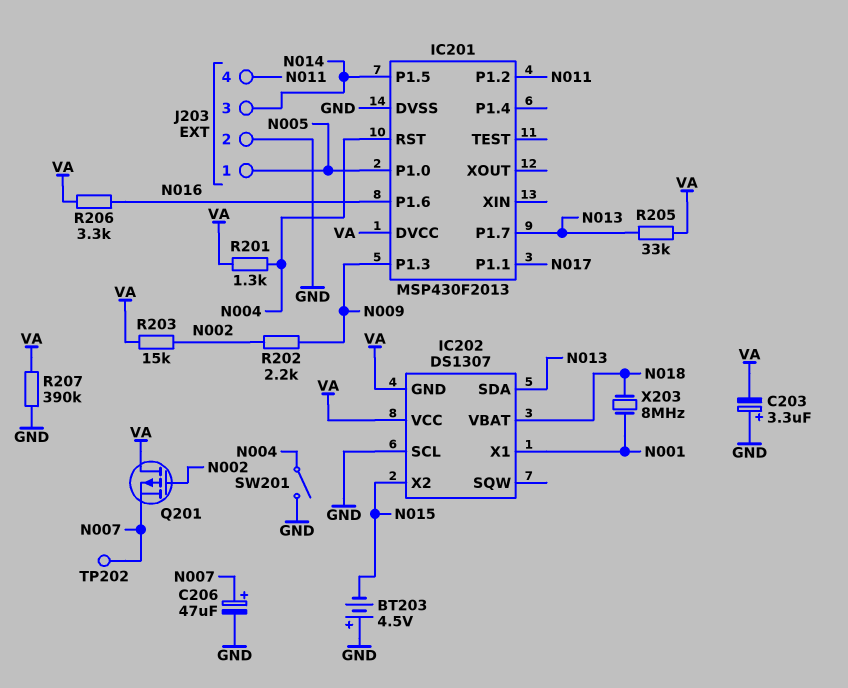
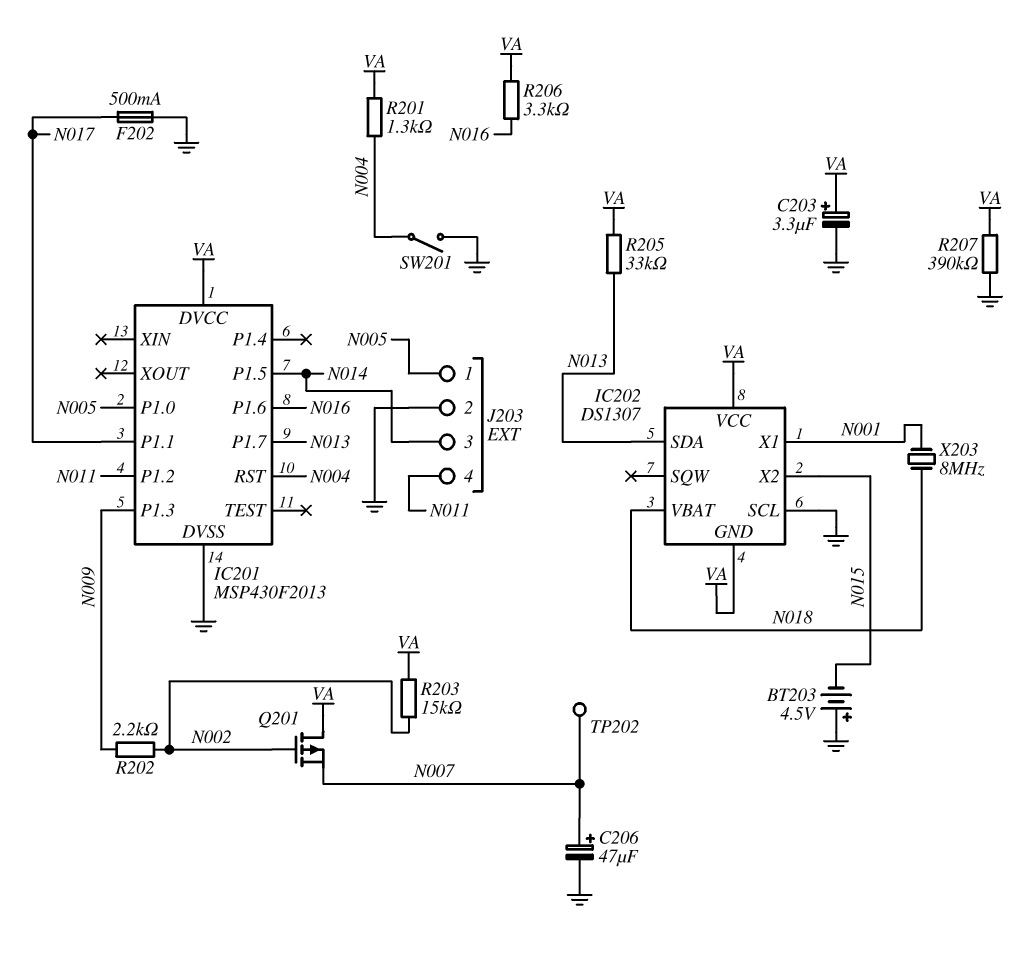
C203: 3.3uF (plus GND, minus VA) -> 3.3uF (plus VA, minus GND)
F202: none -> 500mA (GND, N017)

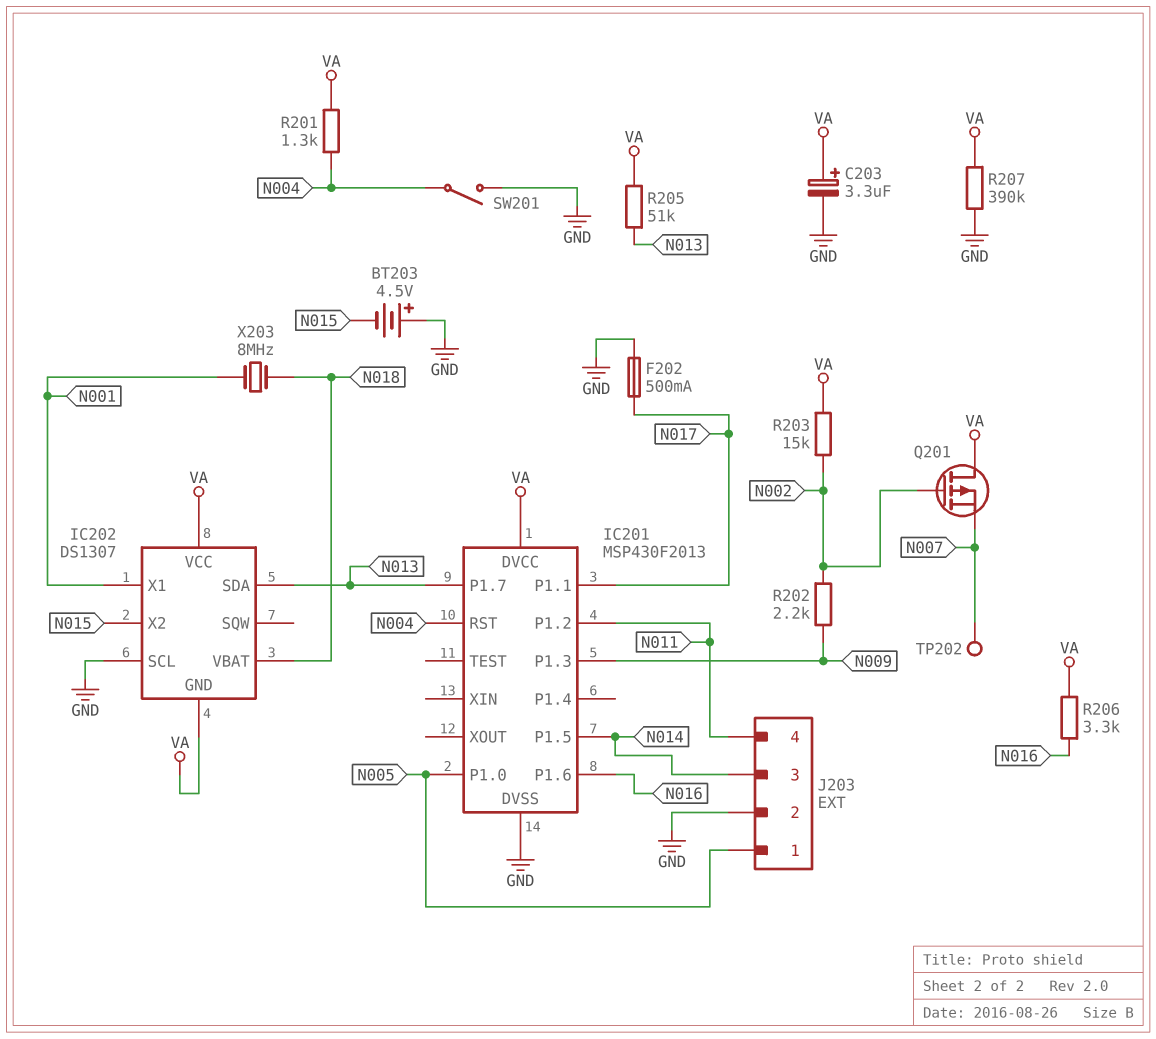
C206: 47uF (plus N007, minus GND) -> none
R205: 33k (N013, VA) -> 51k (N013, VA)

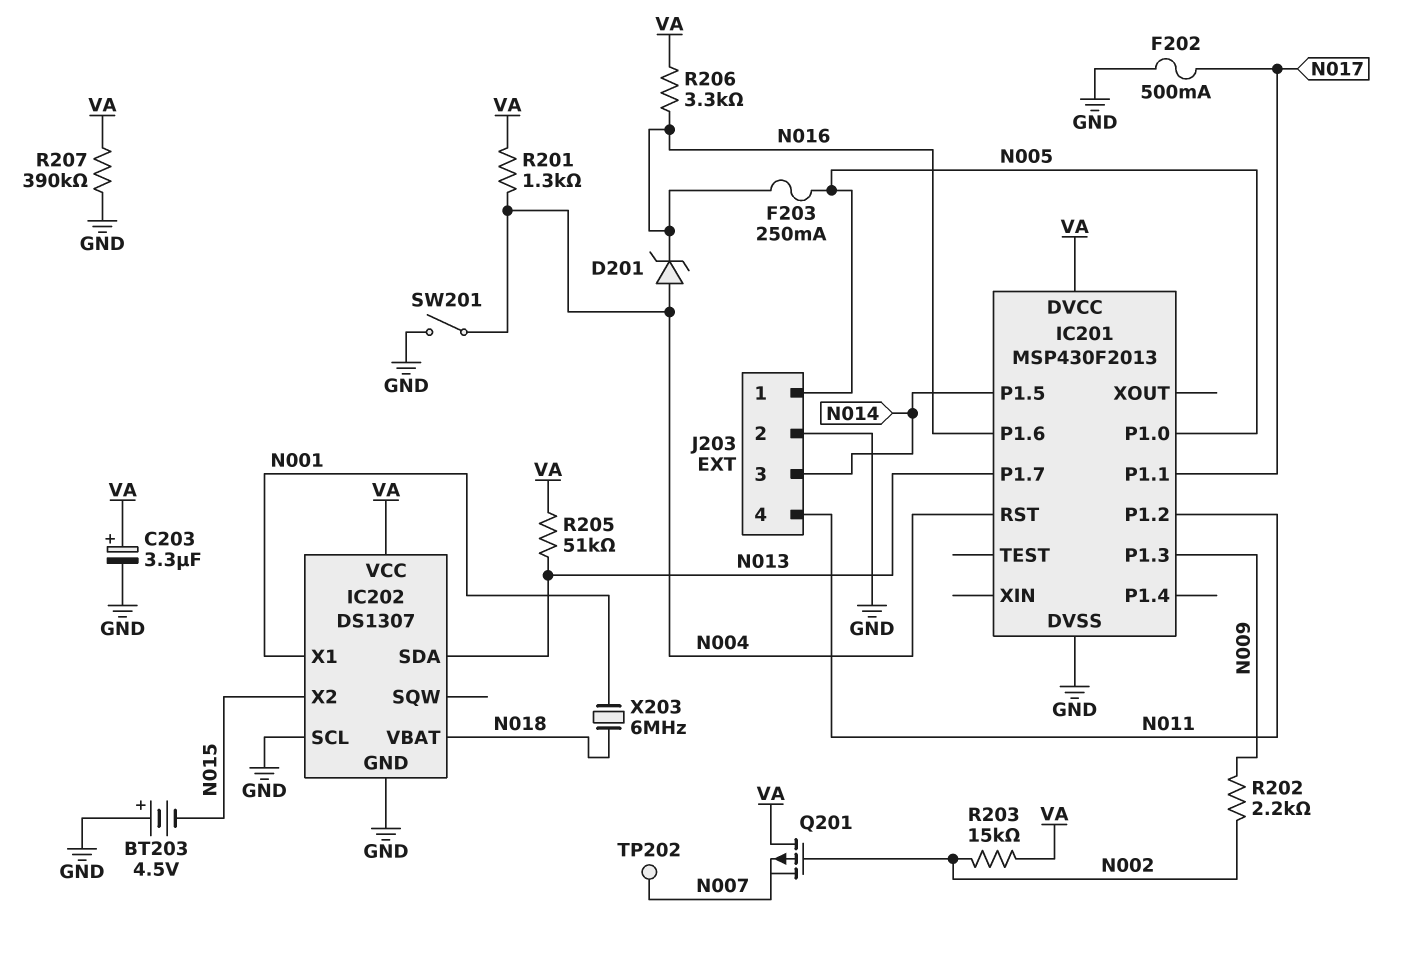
D201: none -> zener (A N004, K N016)
F203: none -> 250mA (N005, N016)
IC202 pin GND: VA -> GND
X203: 8MHz (N001, N018) -> 6MHz (N001, N018)

